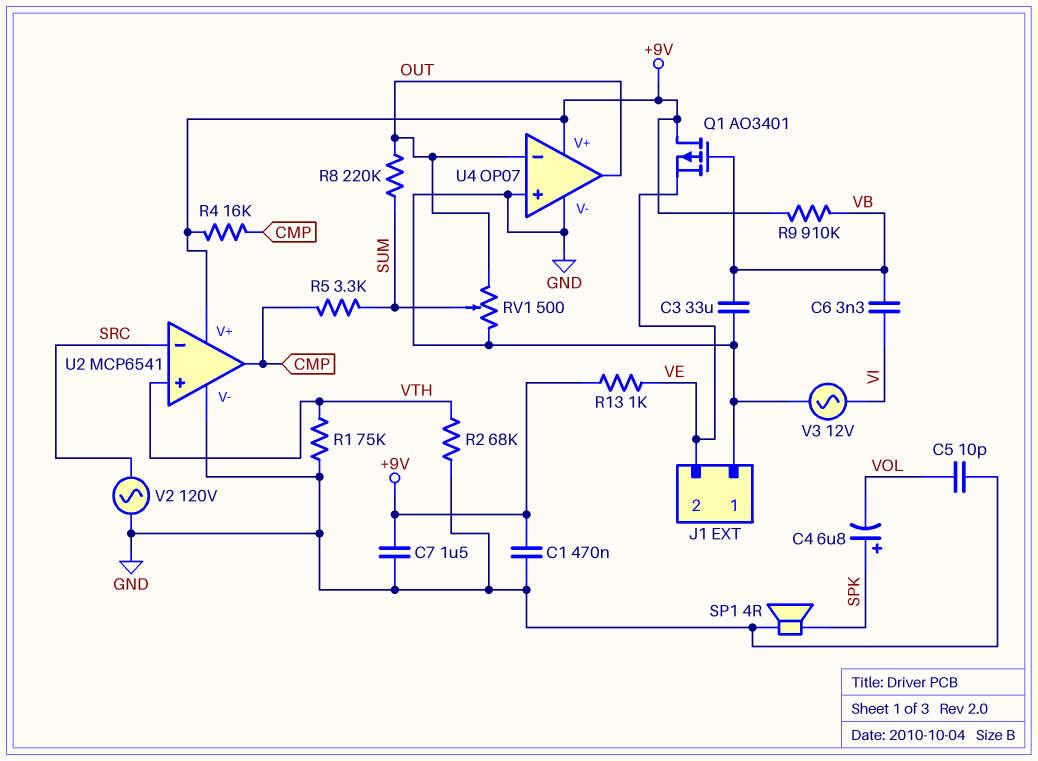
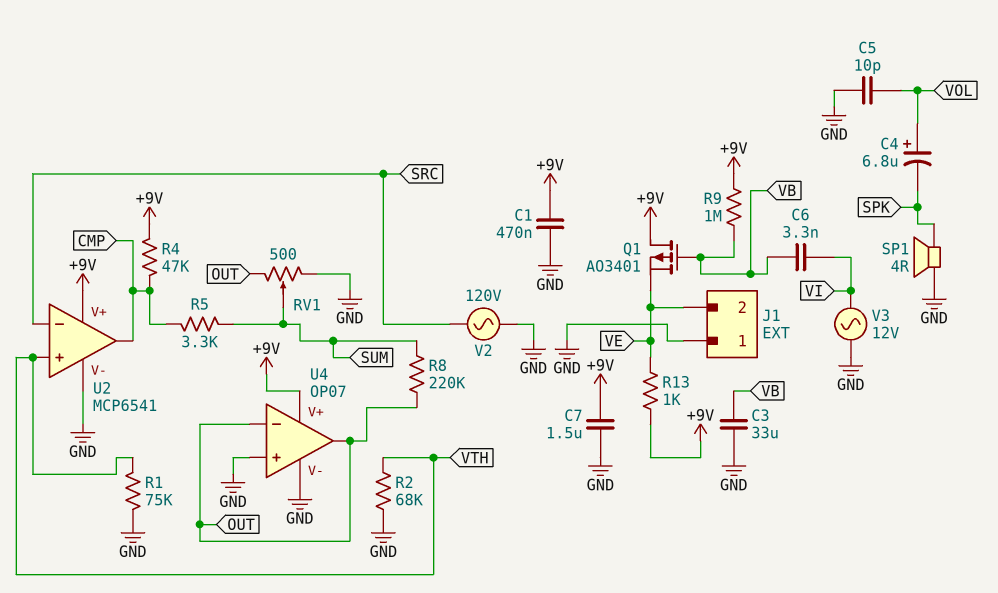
C4: 6.8uF (plus SPK, minus VOL) -> 6.8uF (plus VOL, minus SPK)
R4: 16k (+9V, CMP) -> 47k (+9V, CMP)
R9: 910k (+9V, VB) -> 1M (+9V, VB)

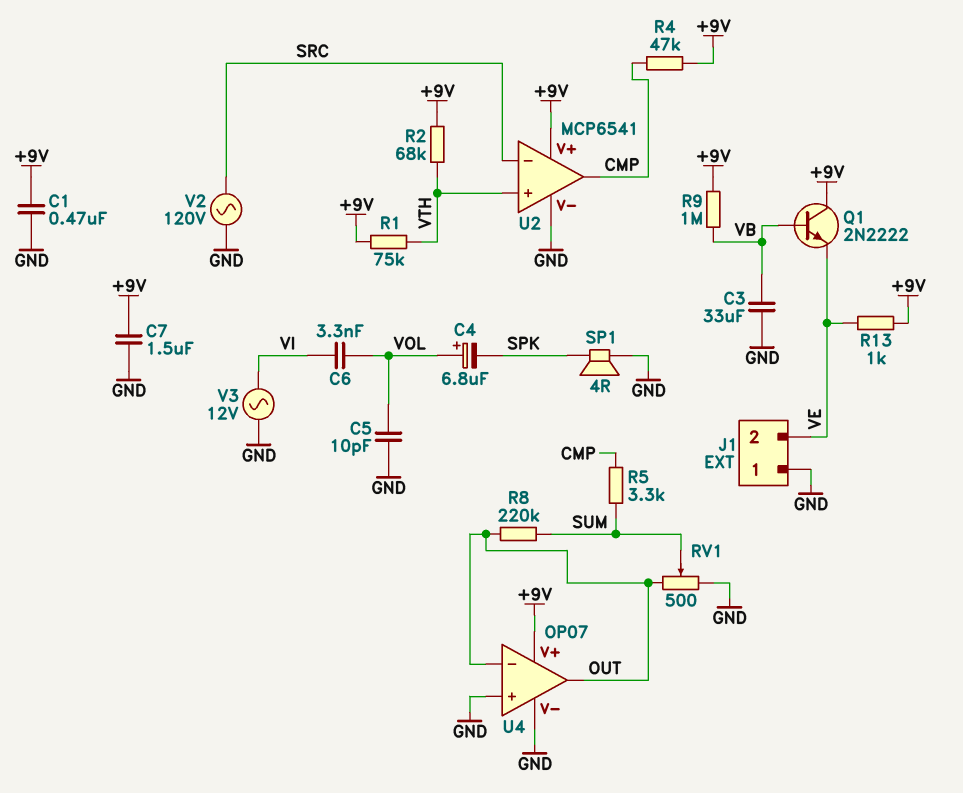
C6: 3.3nF (VB, VI) -> 3.3nF (VI, VOL)
Q1: PMOS AO3401 (G VB, D +9V, S VE) -> NPN 2N2222 (B VB, C +9V, E VE)
R1: 75k (GND, VTH) -> 75k (+9V, VTH)
R2: 68k (GND, VTH) -> 68k (+9V, VTH)

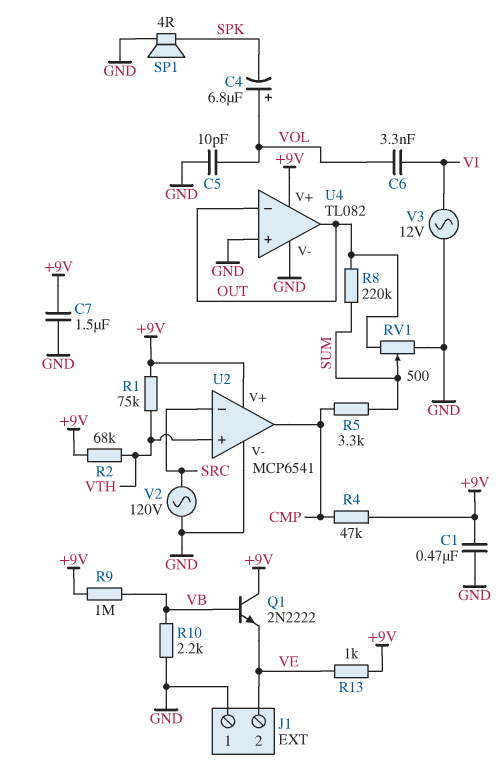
C3: 33uF (GND, VB) -> none
R10: none -> 2.2k (GND, VB)
U4: OP07 -> TL082

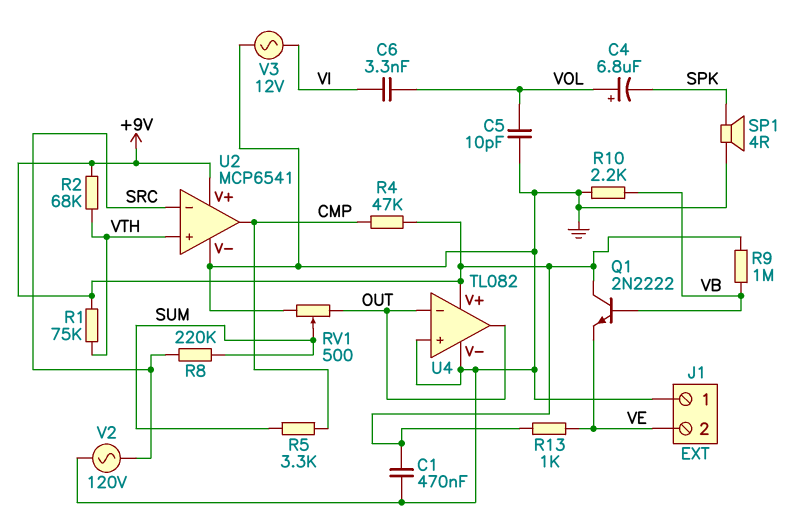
C7: 1.5uF (+9V, GND) -> none
R8: 220k (OUT, SUM) -> 220k (SRC, SUM)

